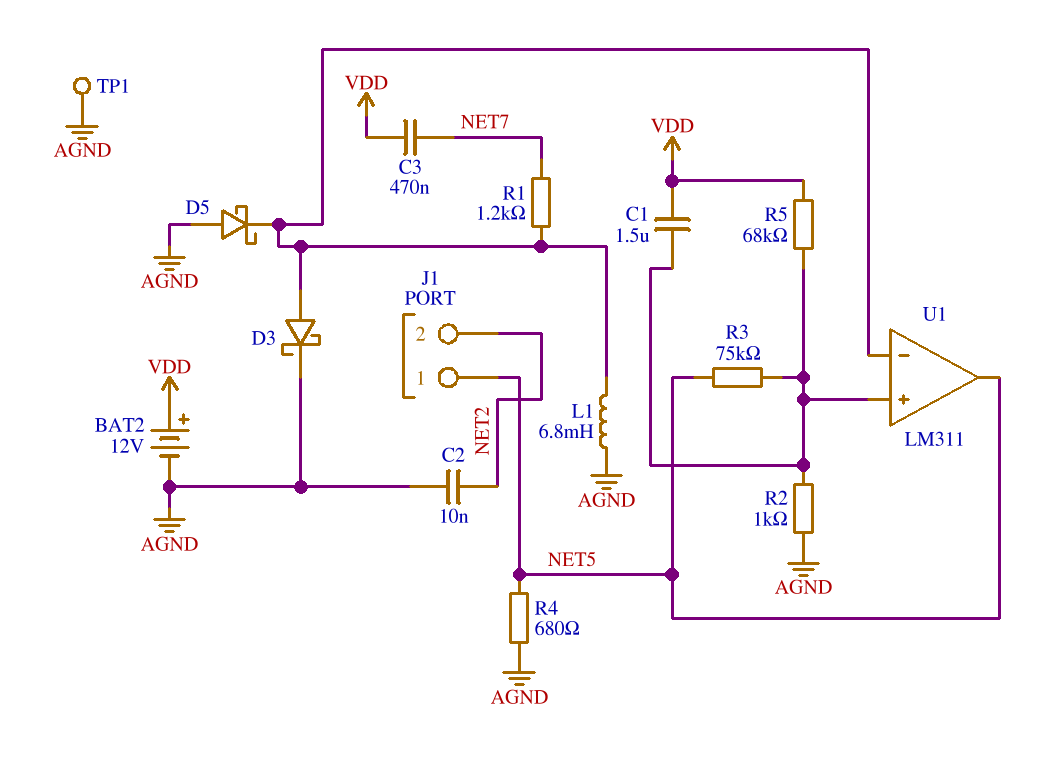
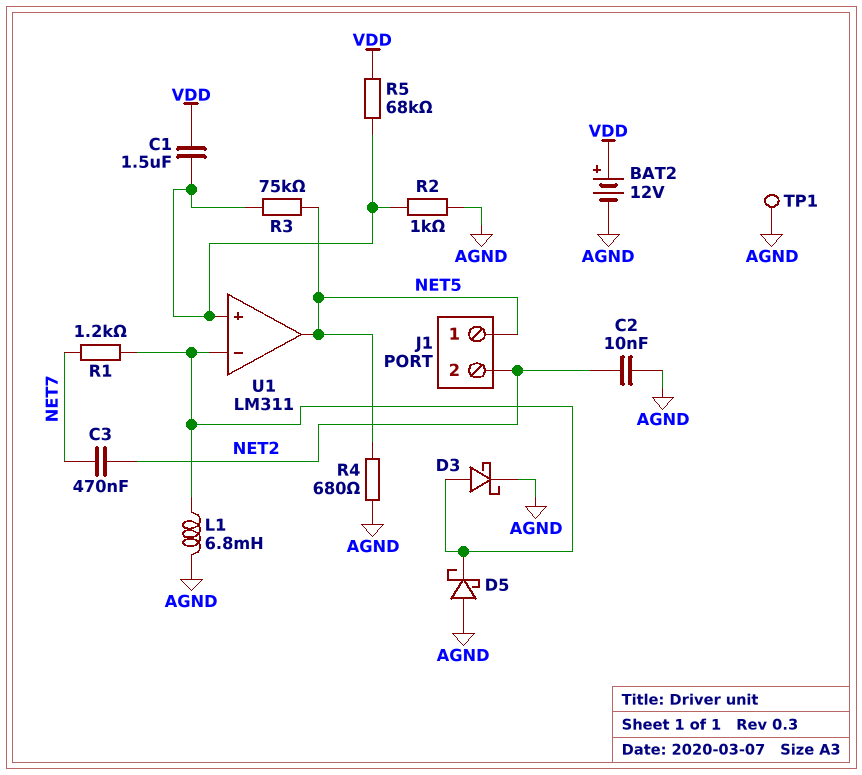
C3: 470nF (NET7, VDD) -> 470nF (NET2, NET7)

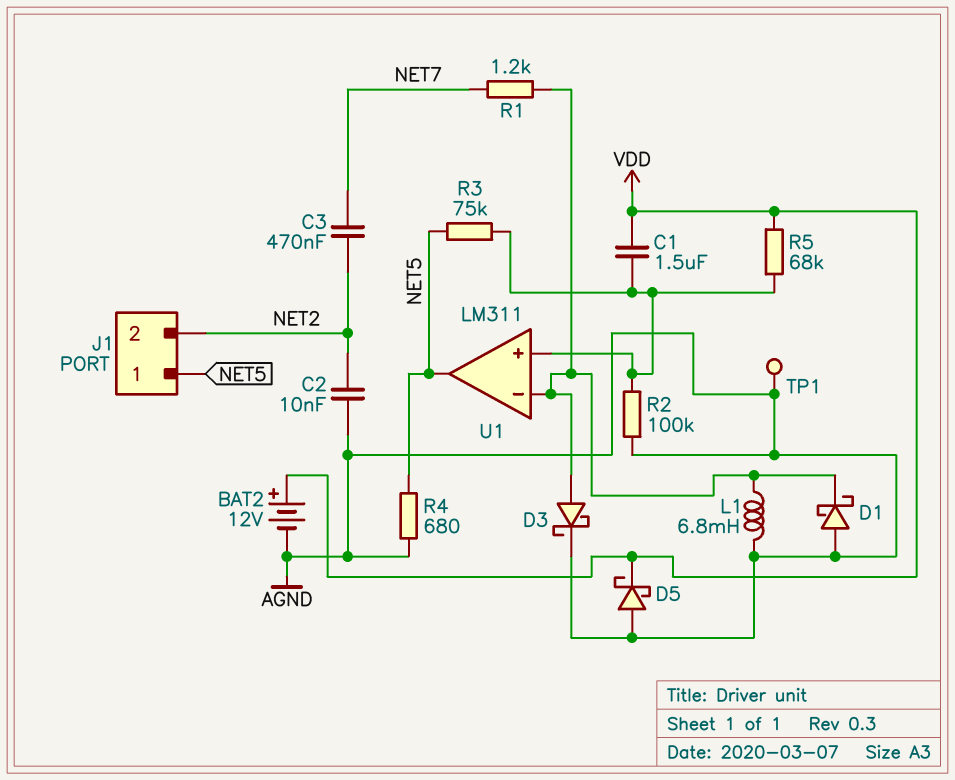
D1: none -> schottky (A AGND, K U1/in-)
D5: schottky (A AGND, K U1/in-) -> schottky (A AGND, K VDD)
R2: 1k (AGND, U1/in+) -> 100k (AGND, U1/in+)

